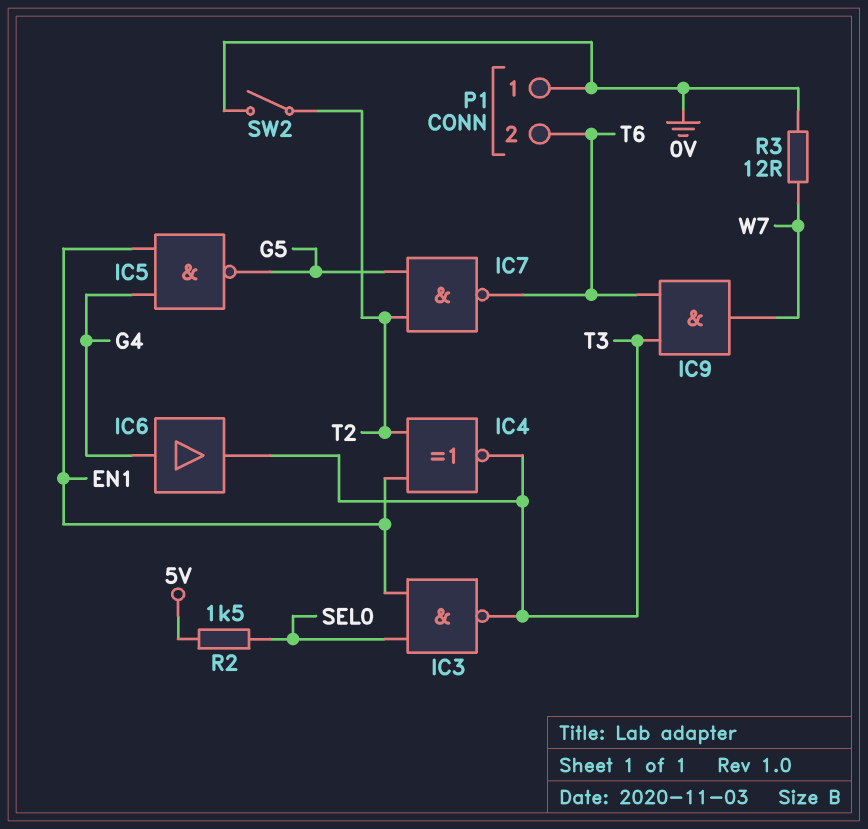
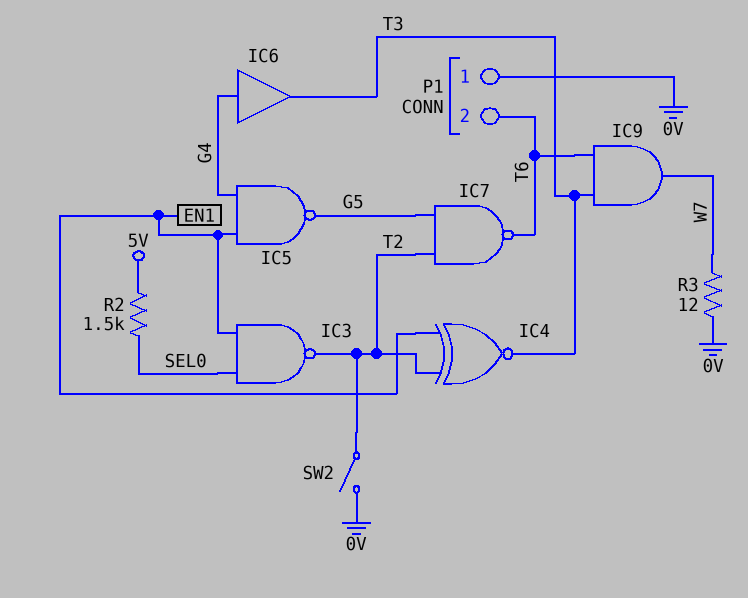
IC3: NAND (in EN1, in SEL0, out T3) -> NAND (in EN1, in SEL0, out T2)

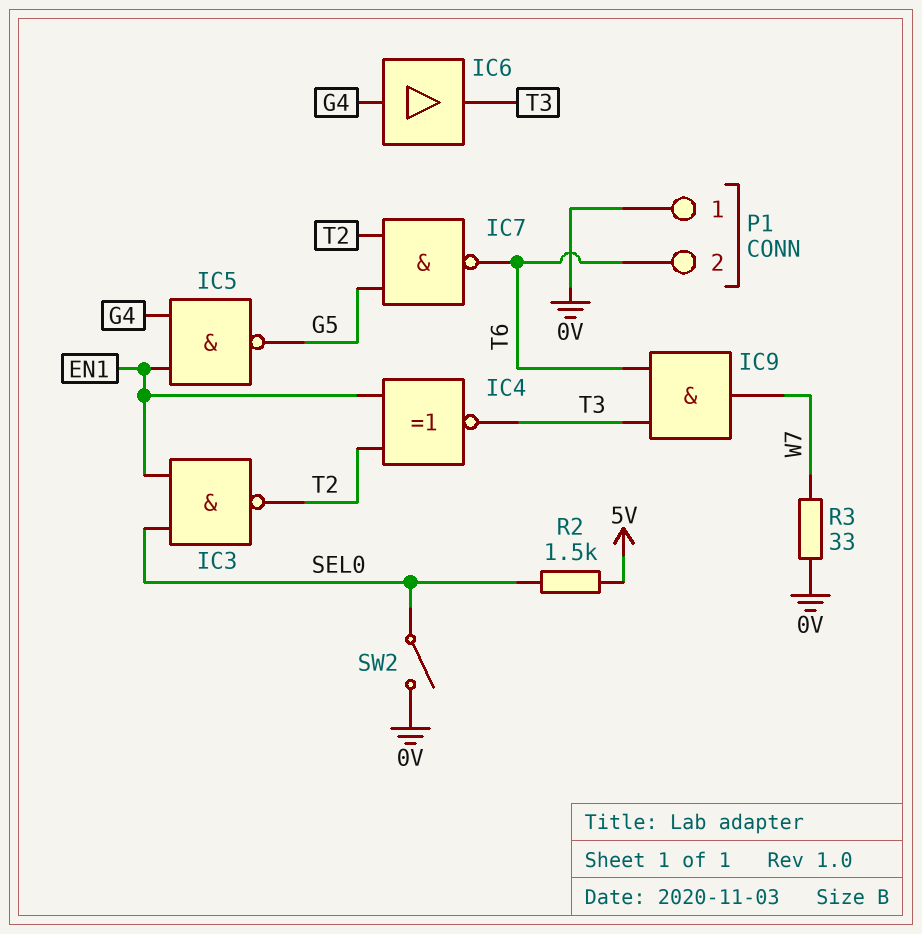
R3: 12 (0V, W7) -> 33 (0V, W7)
SW2: switch (0V, T2) -> switch (0V, SEL0)

